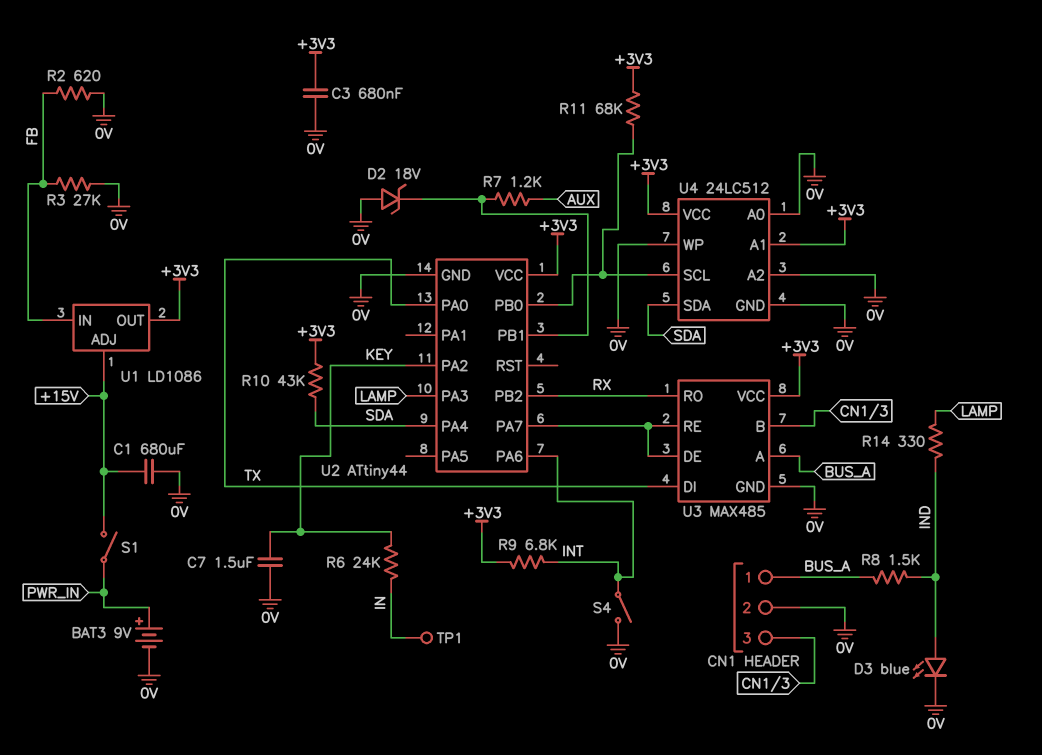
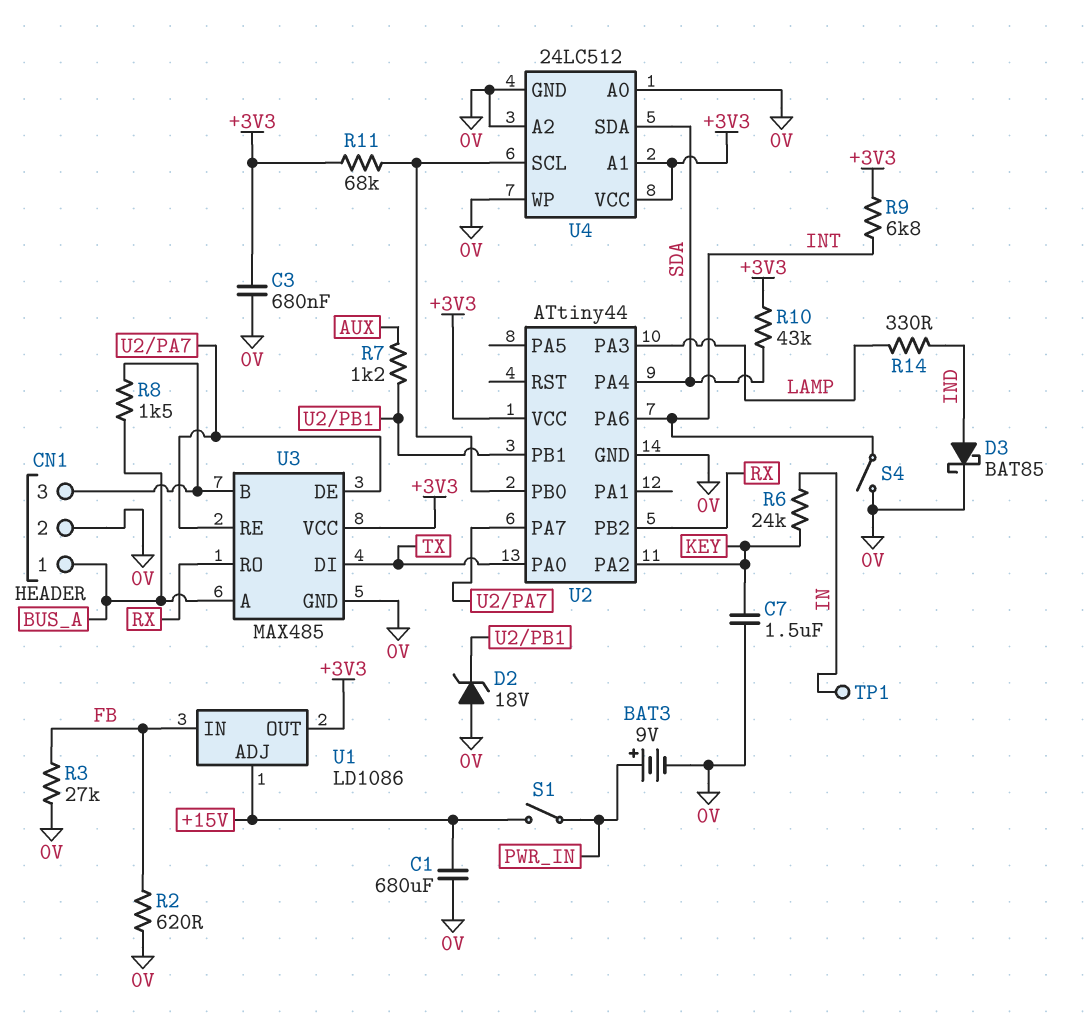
D3: LED blue (A IND, K 0V) -> schottky BAT85 (A IND, K 0V)
R8: 1.5k (BUS_A, IND) -> 1.5k (BUS_A, CN1/3)

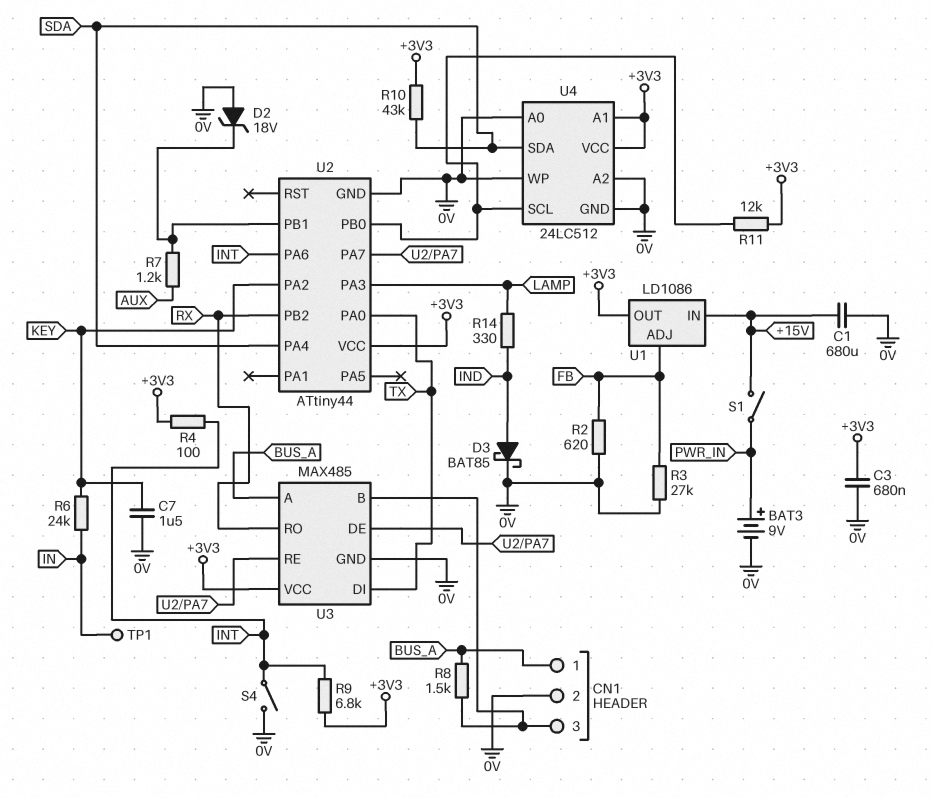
R4: none -> 100 (+3V3, INT)
R11: 68k (+3V3, U2/PB0) -> 12k (+3V3, U2/PB0)
U1 pin ADJ: +15V -> FB
U1 pin IN: FB -> +15V

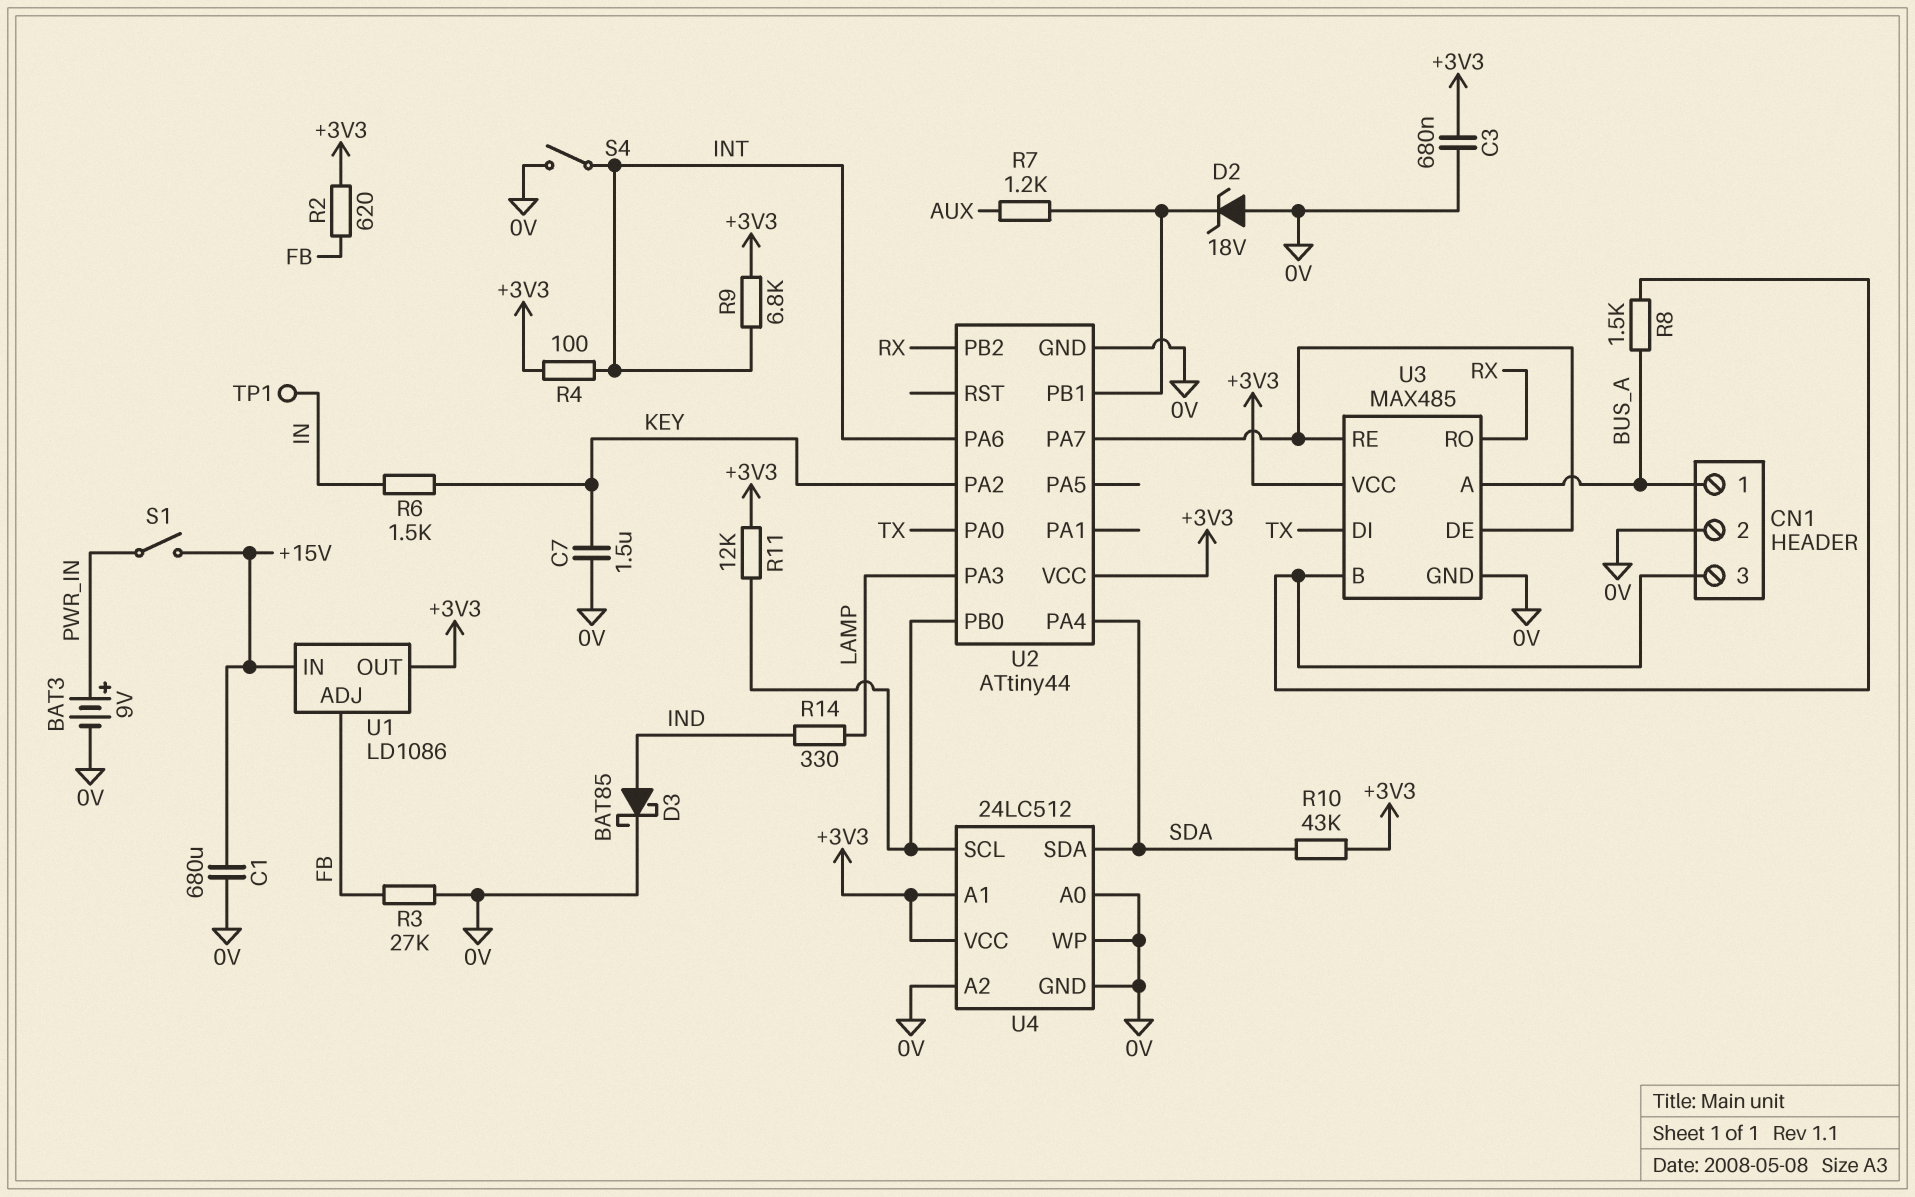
R2: 620 (0V, FB) -> 620 (+3V3, FB)
R6: 24k (IN, KEY) -> 1.5k (IN, KEY)

